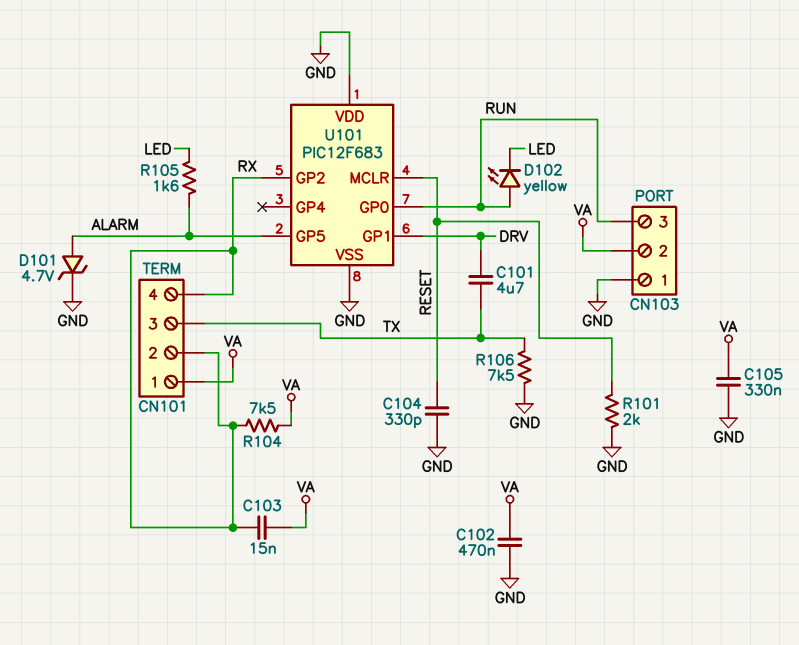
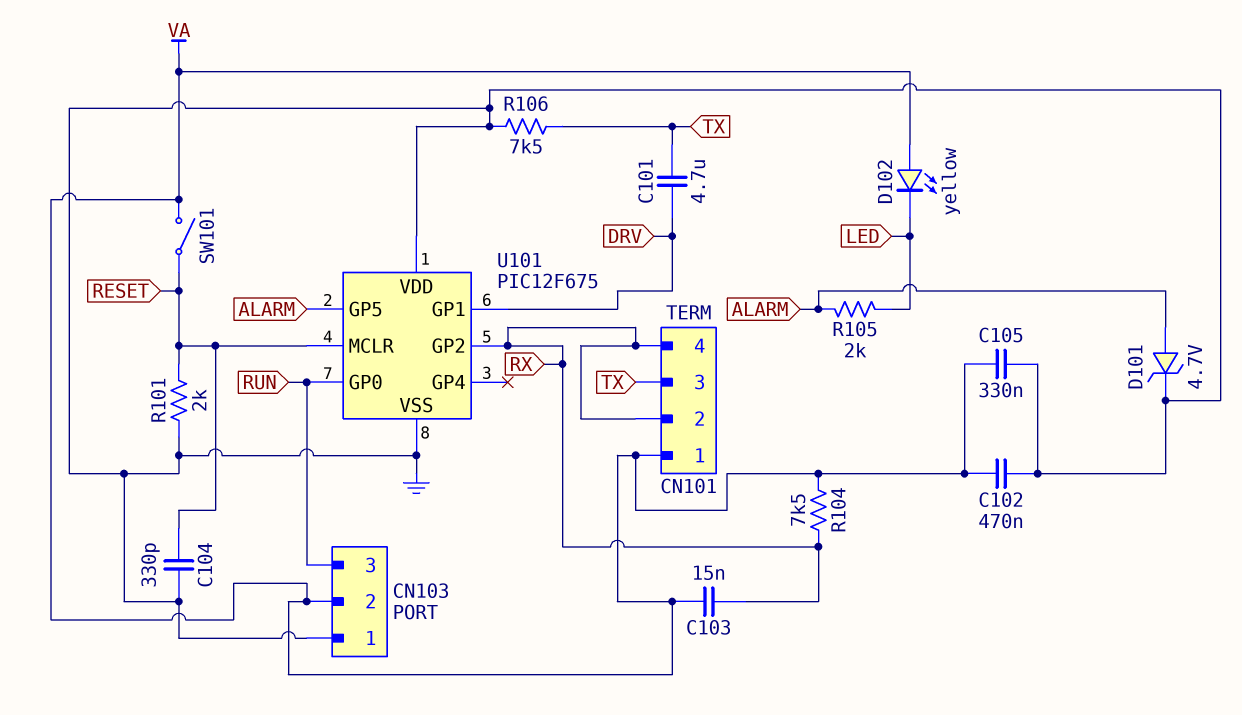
D102: LED yellow (A RUN, K LED) -> LED yellow (A VA, K LED)
R105: 1.6k (ALARM, LED) -> 2k (ALARM, LED)
SW101: none -> switch (RESET, VA)
U101: PIC12F683 -> PIC12F675

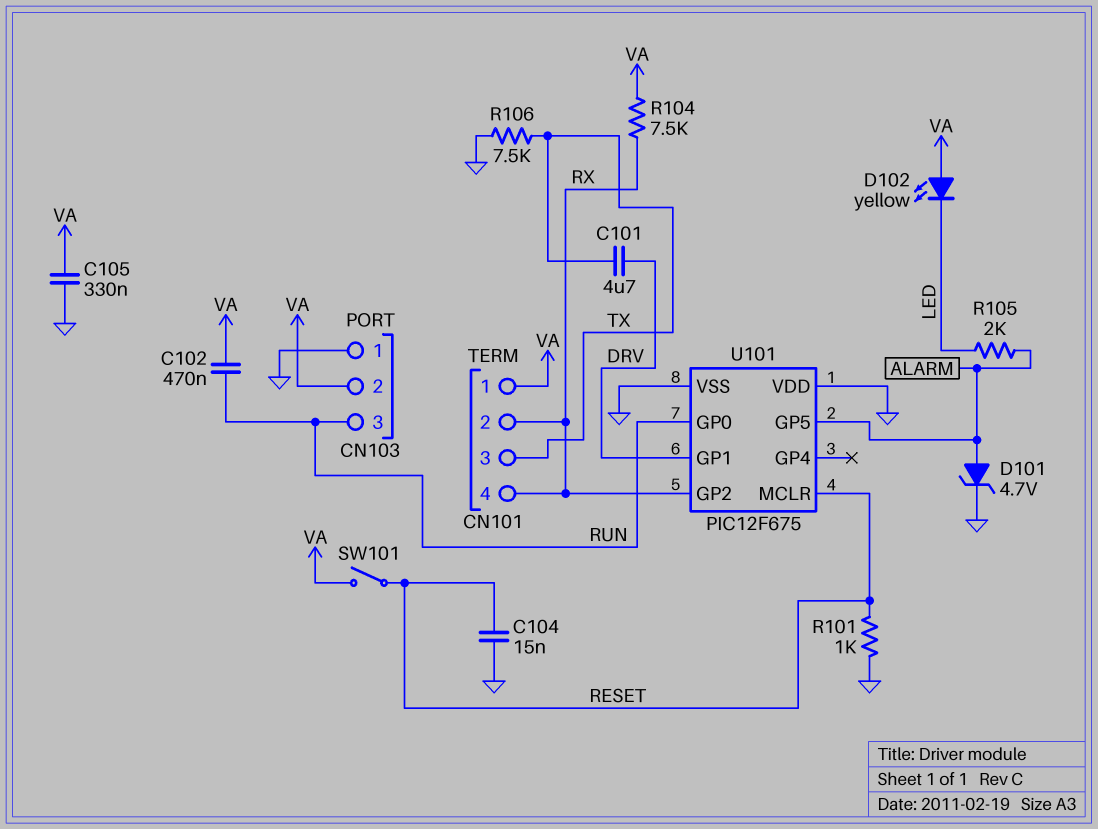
C102: 470nF (GND, VA) -> 470nF (RUN, VA)
C103: 15nF (RX, VA) -> none
C104: 330pF (GND, RESET) -> 15nF (GND, RESET)
R101: 2k (GND, RESET) -> 1k (GND, RESET)

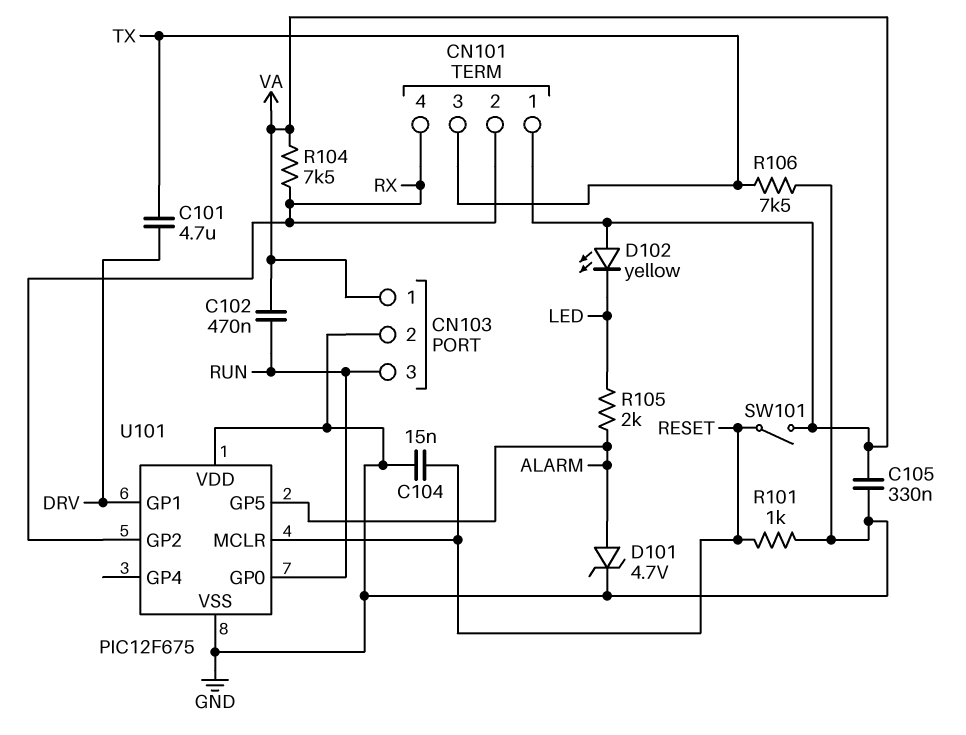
CN103 pin 1: GND -> VA
CN103 pin 2: VA -> GND

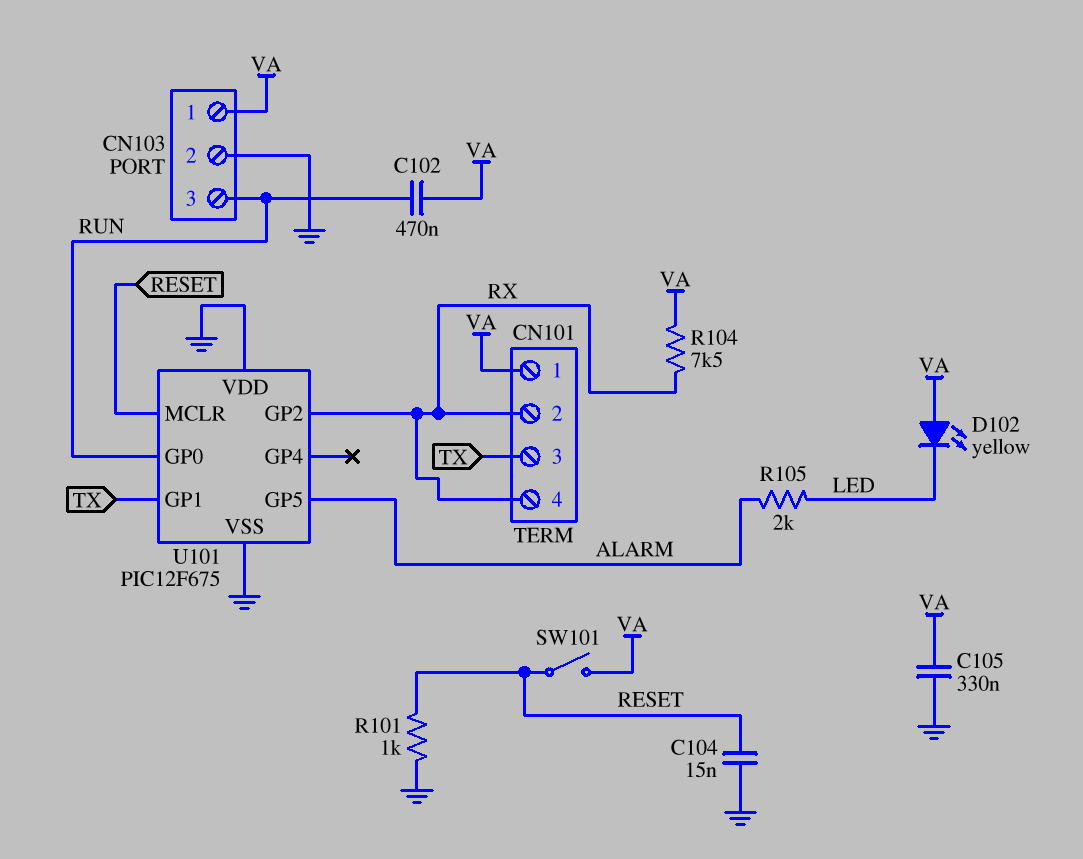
C101: 4.7uF (DRV, TX) -> none
D101: zener 4.7V (A ALARM, K GND) -> none
R106: 7.5k (GND, TX) -> none
U101 pin GP1: DRV -> TX

